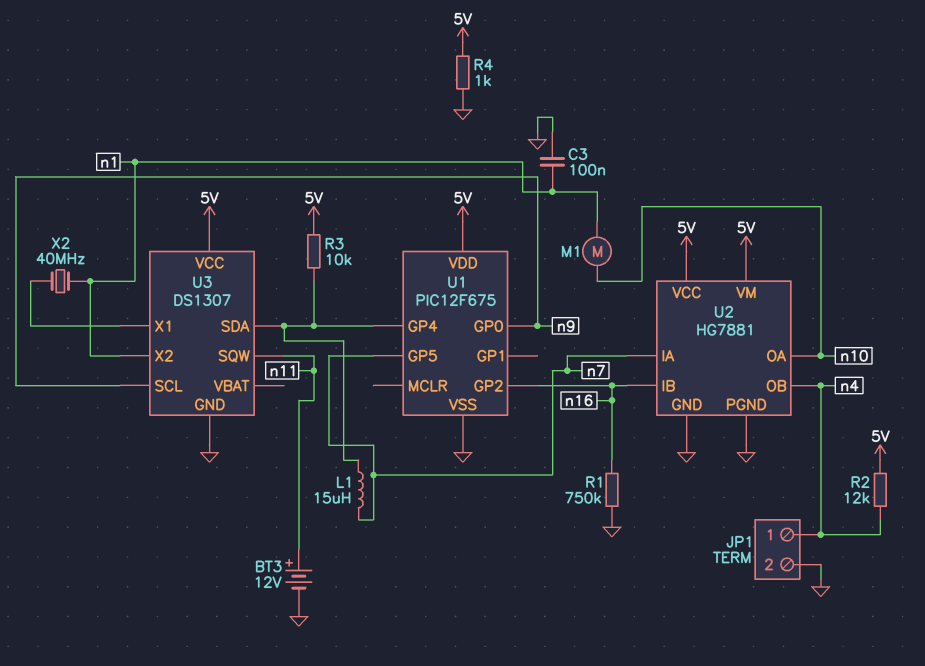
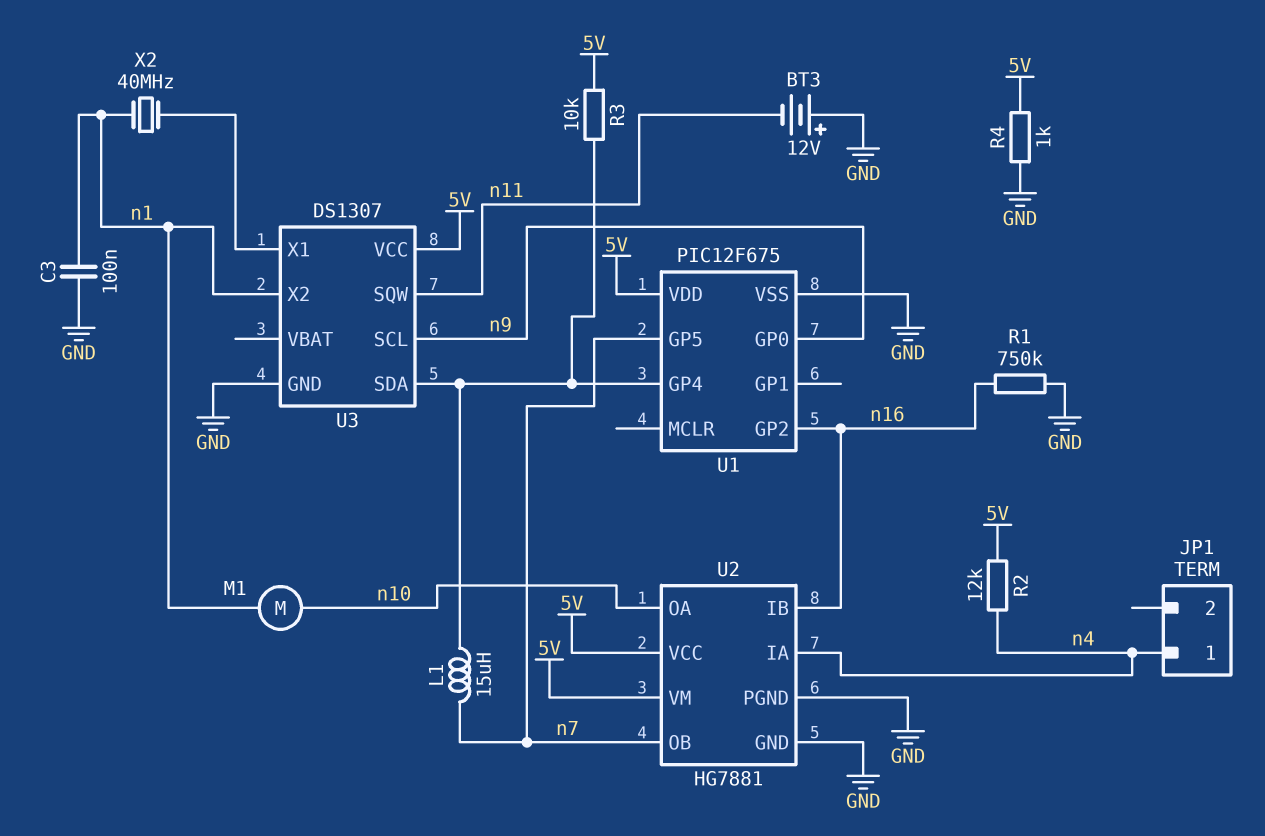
BT3: 12V (plus n11, minus GND) -> 12V (plus GND, minus n11)
JP1 pin 2: GND -> none
U2 pin IA: n7 -> n4
U2 pin OB: n4 -> n7

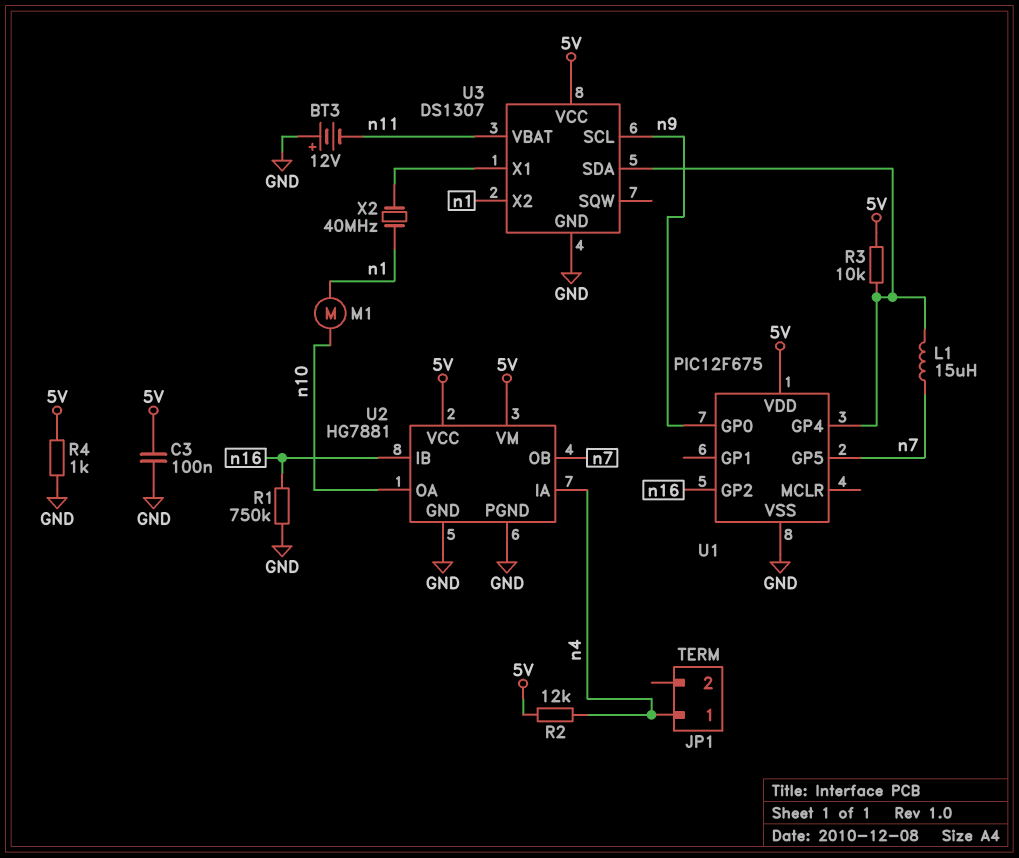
C3: 100nF (GND, n1) -> 100nF (5V, GND)
U3 pin SQW: n11 -> none
U3 pin VBAT: none -> n11

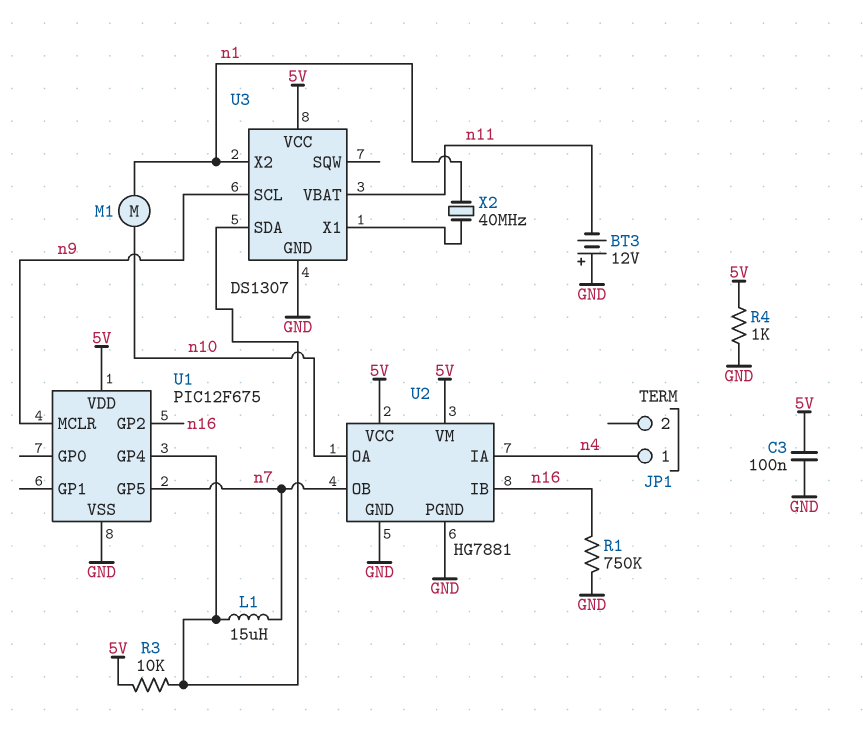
R2: 12k (5V, n4) -> none
U1 pin GP0: n9 -> none
U1 pin MCLR: none -> n9

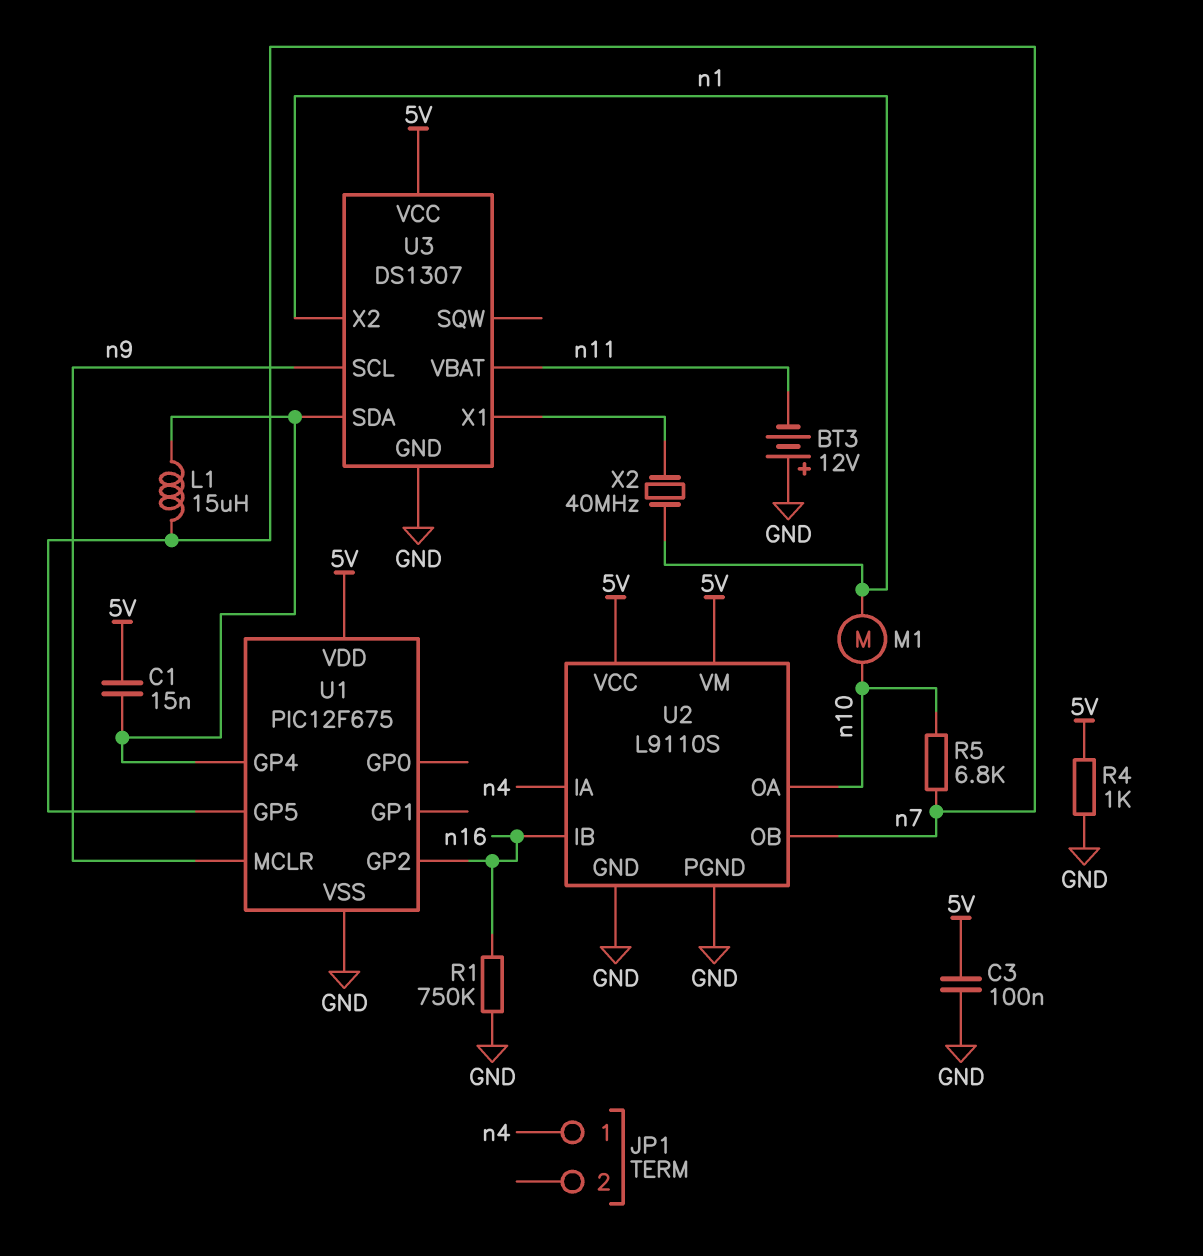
C1: none -> 15nF (5V, U1/GP4)
R3: 10k (5V, U1/GP4) -> none
R5: none -> 6.8k (n7, n10)
U2: HG7881 -> L9110S

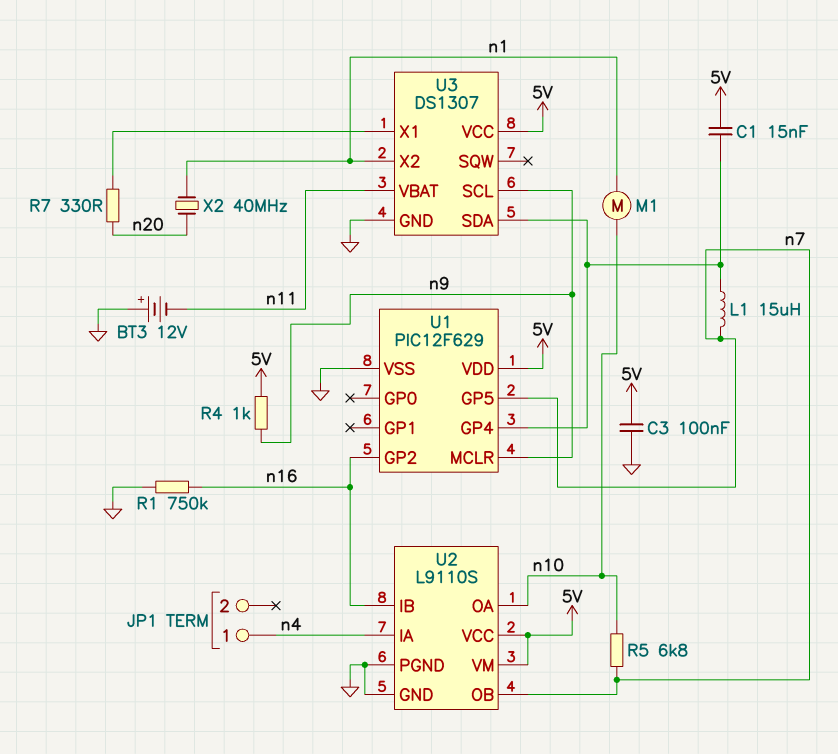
R4: 1k (5V, GND) -> 1k (5V, n9)
R7: none -> 330 (U3/X1, n20)
U1: PIC12F675 -> PIC12F629
X2: 40MHz (U3/X1, n1) -> 40MHz (n1, n20)

